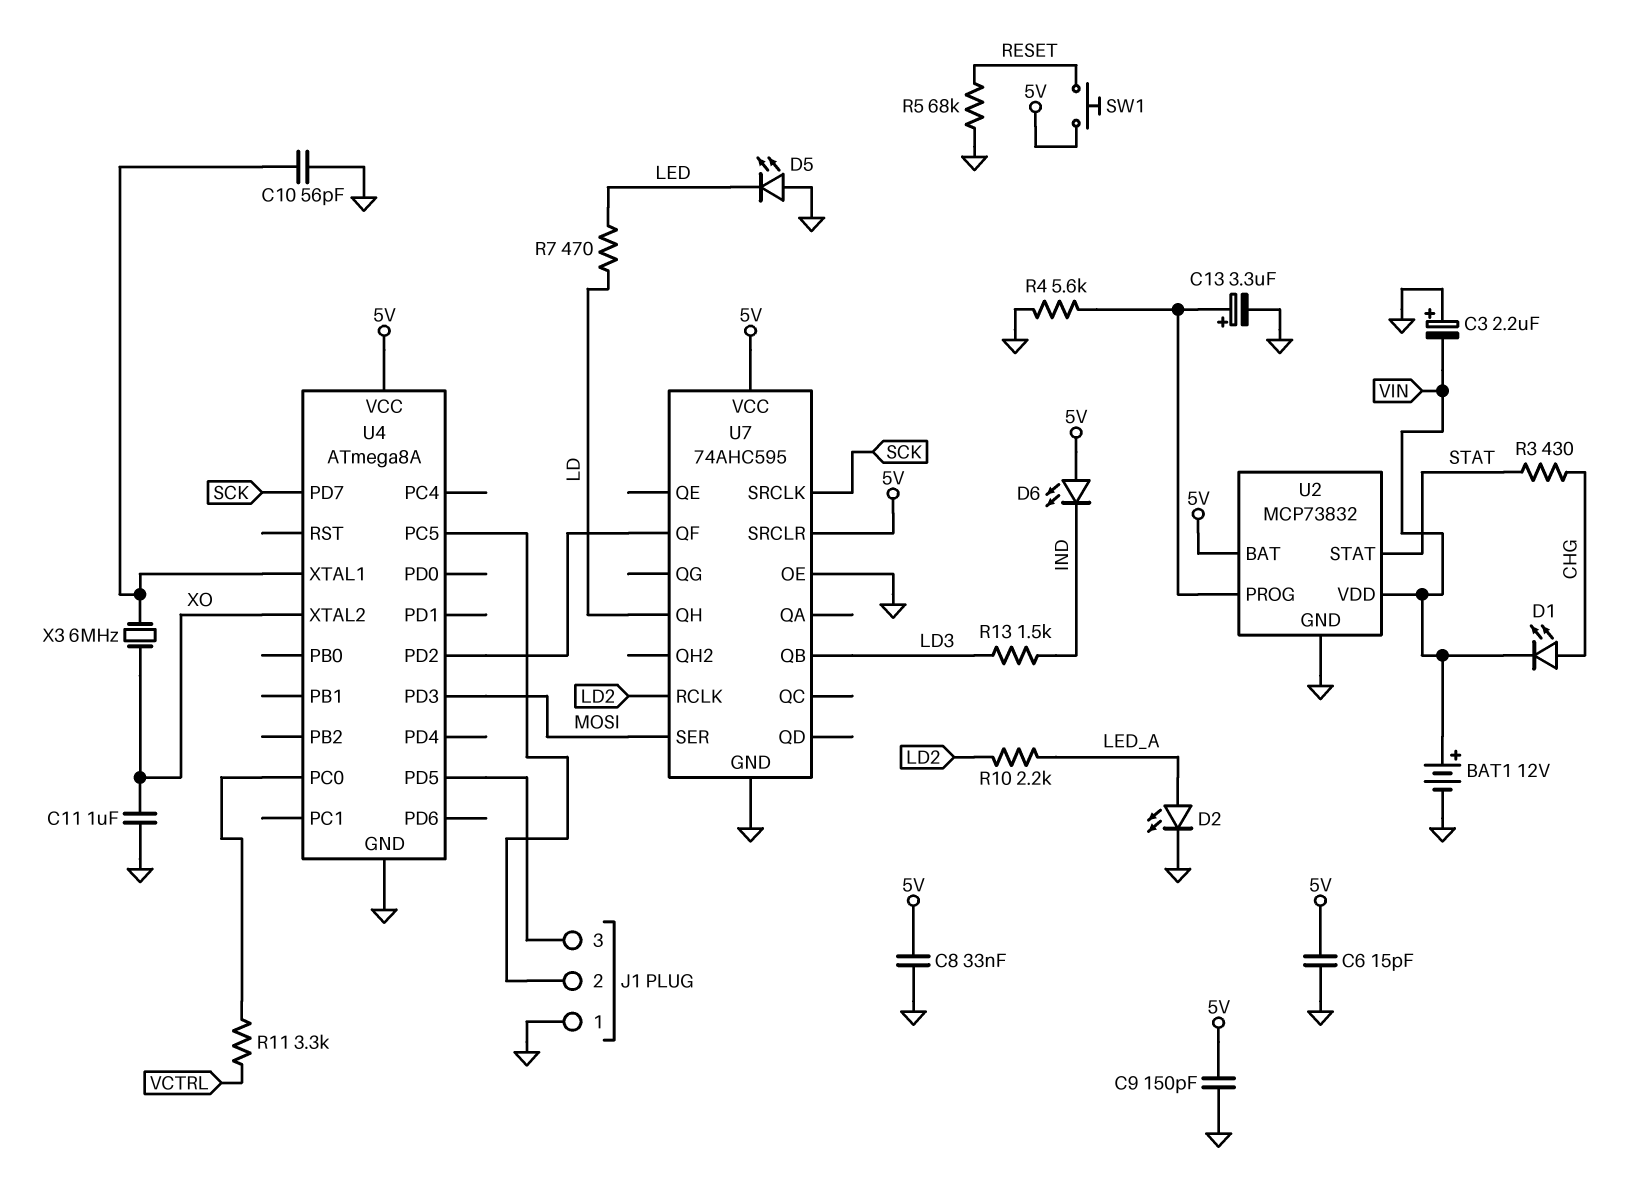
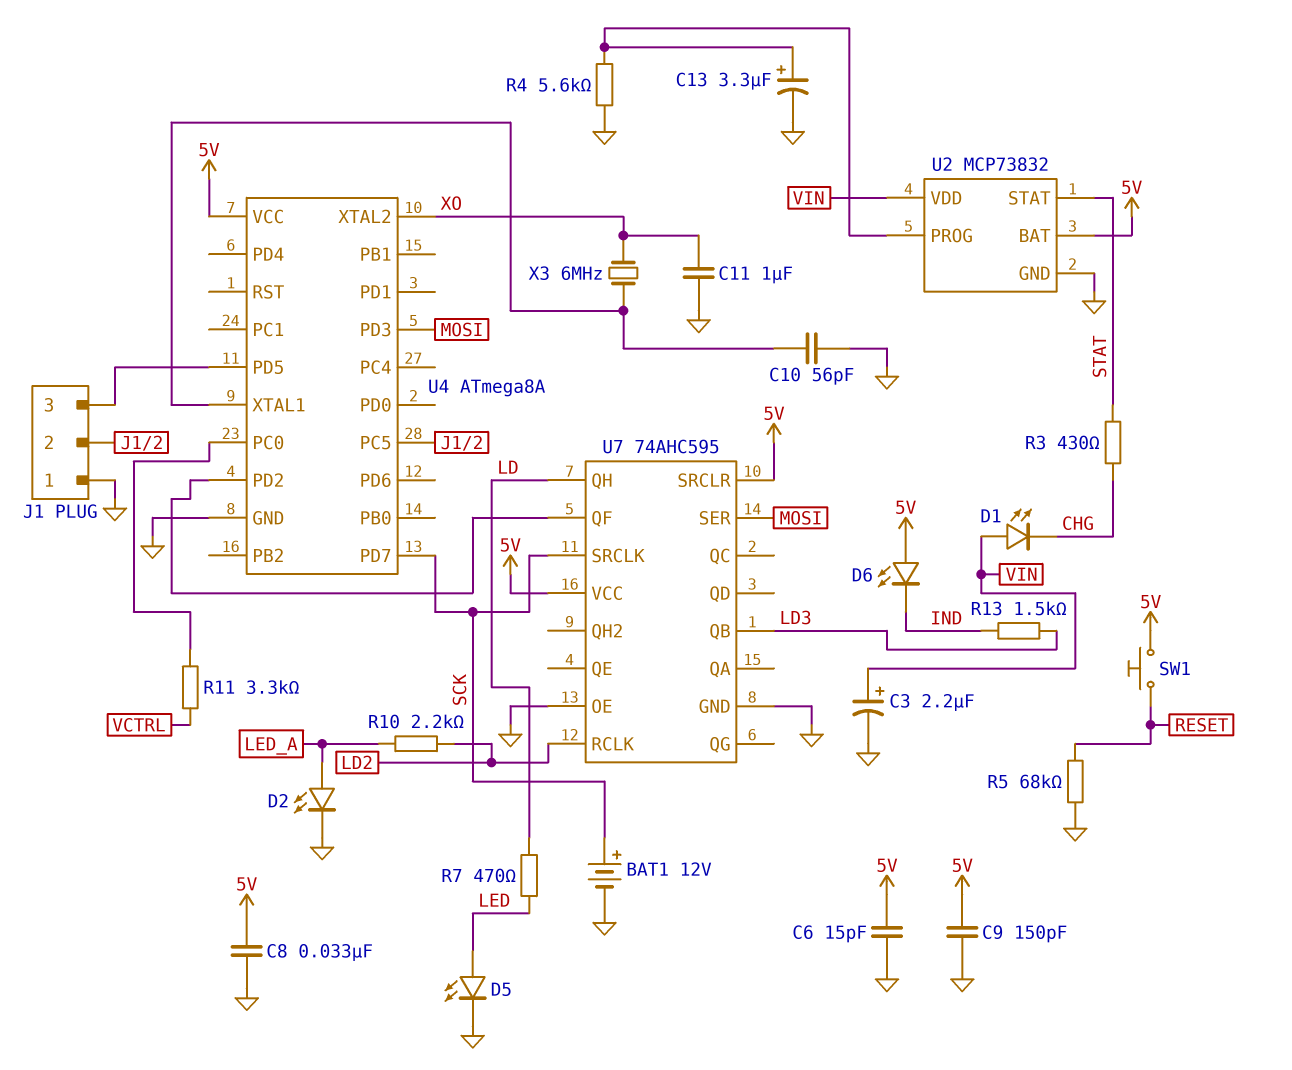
BAT1: 12V (plus VIN, minus GND) -> 12V (plus SCK, minus GND)
C3: 2.2uF (plus GND, minus VIN) -> 2.2uF (plus VIN, minus GND)
D1: LED (A CHG, K VIN) -> LED (A VIN, K CHG)
D5: LED (A GND, K LED) -> LED (A LED, K GND)

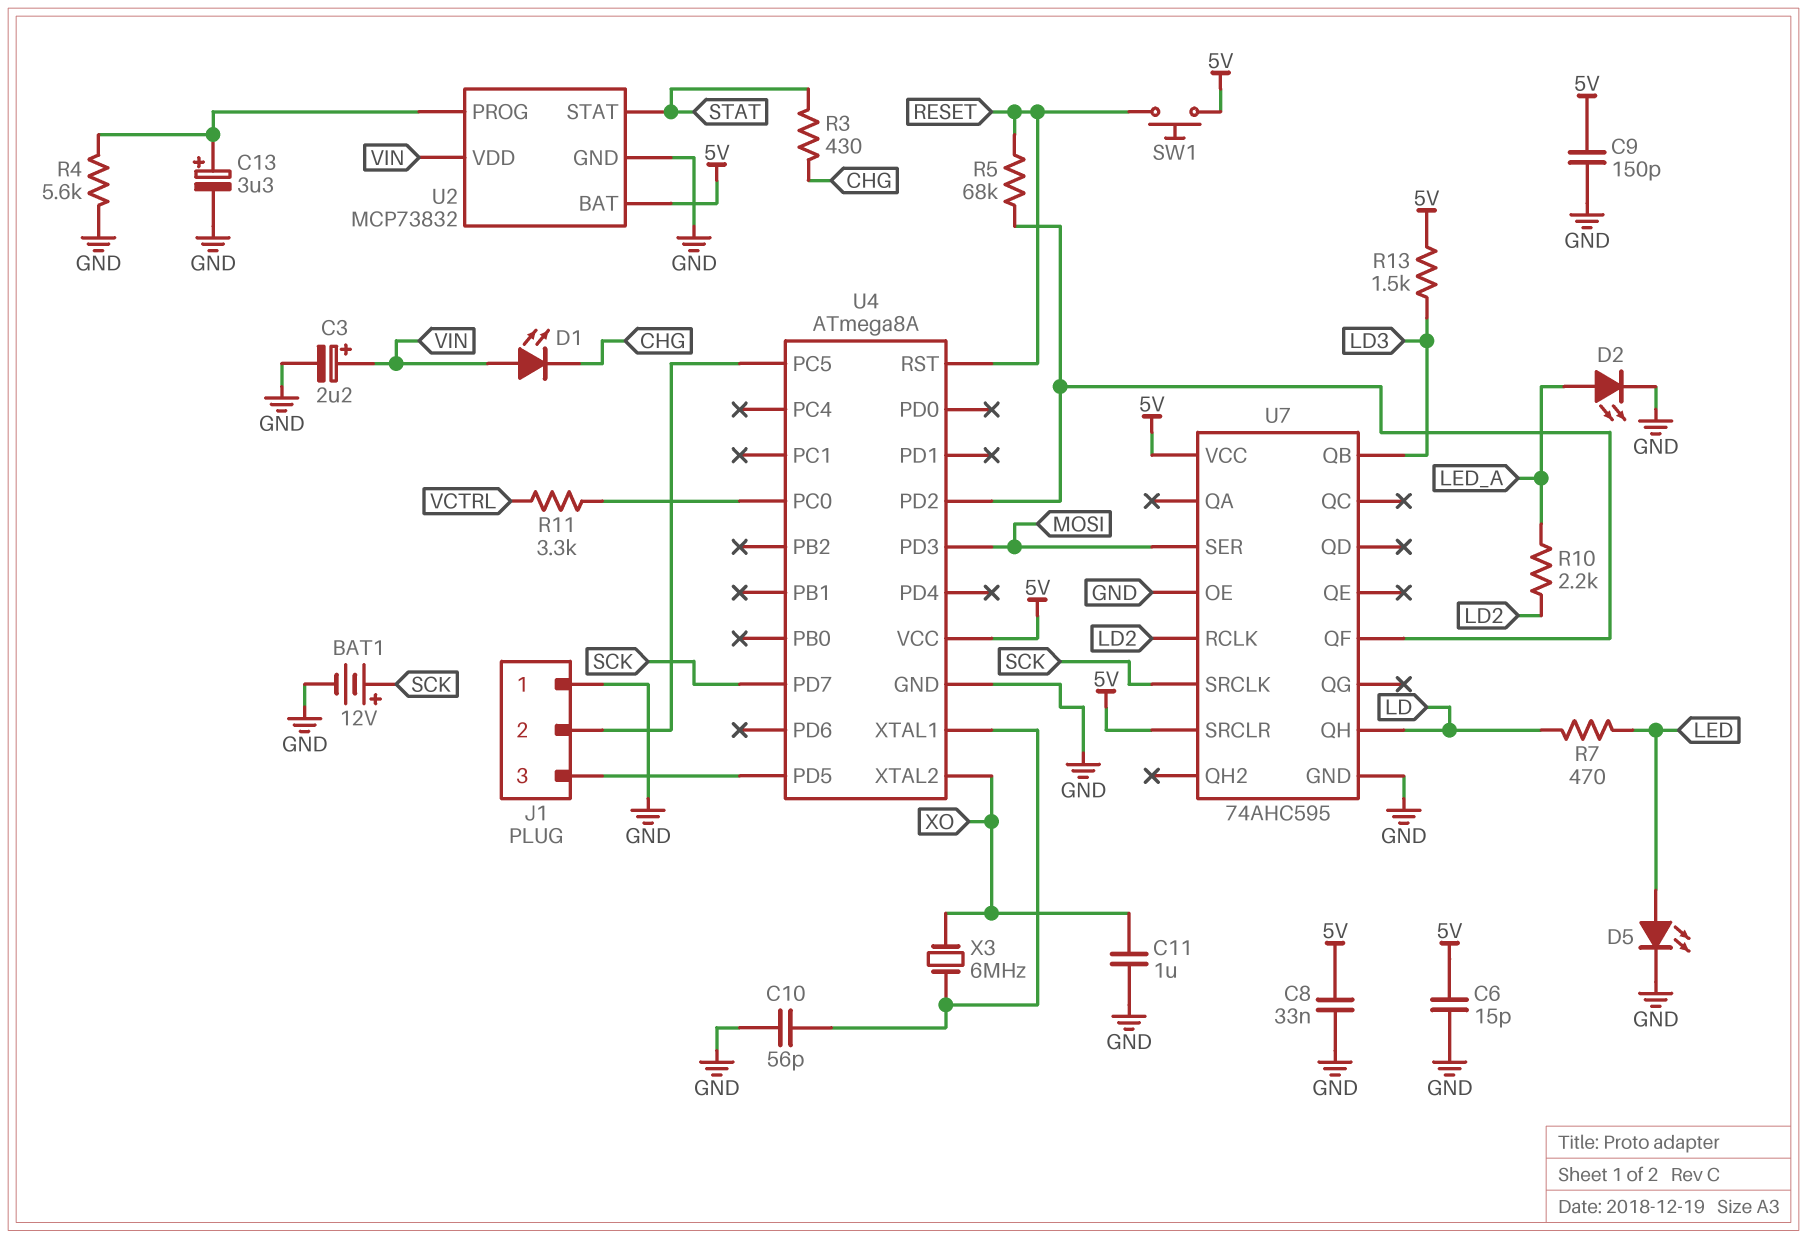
D6: LED (A 5V, K IND) -> none
R5: 68k (GND, RESET) -> 68k (RESET, U4/PD2)
R13: 1.5k (IND, LD3) -> 1.5k (5V, LD3)
U4 pin RST: none -> RESET

